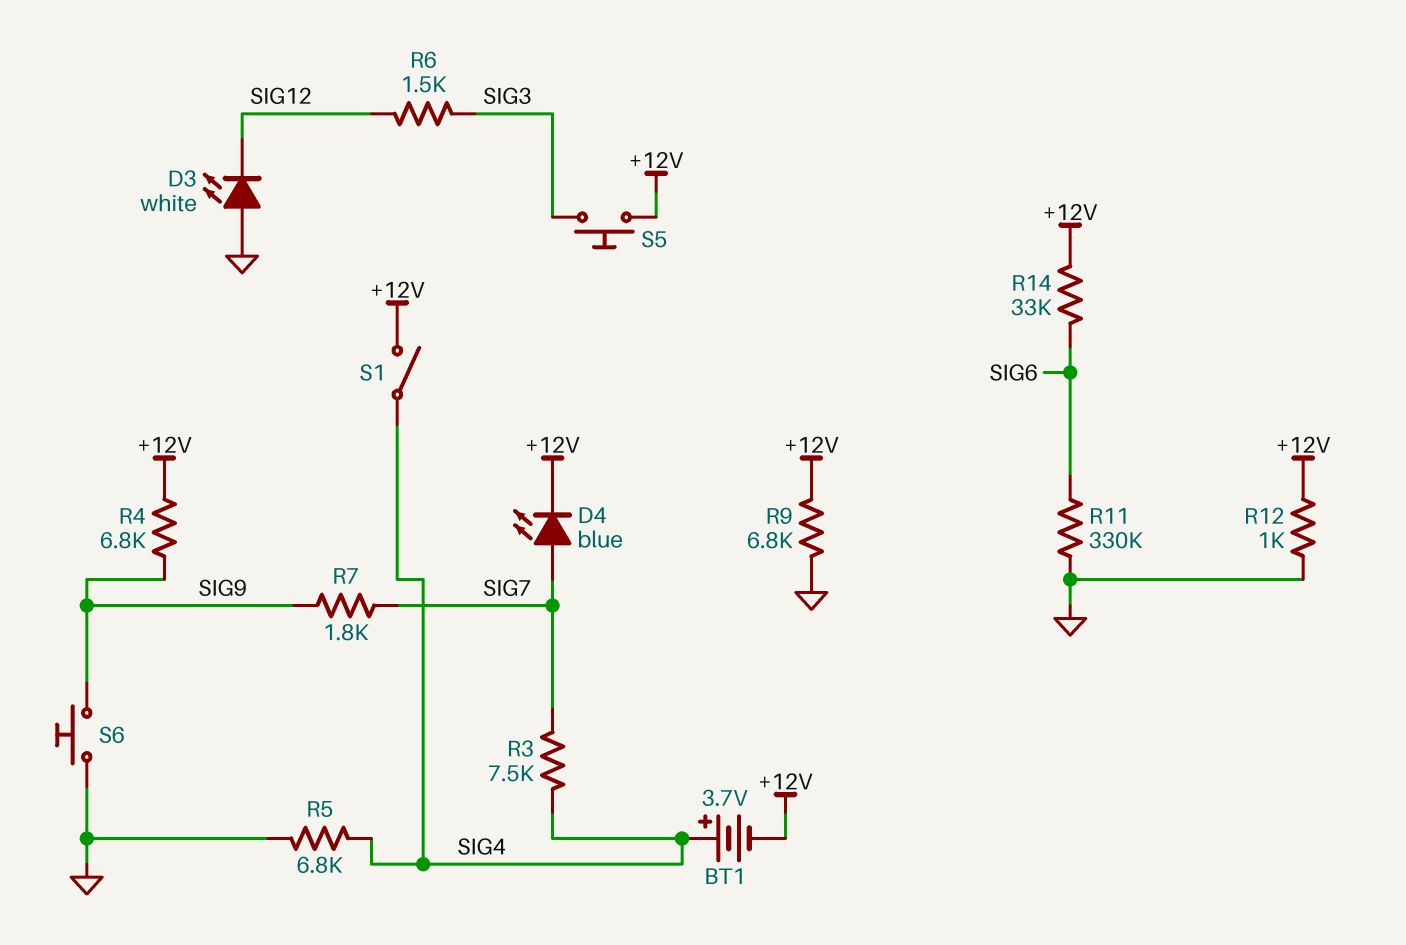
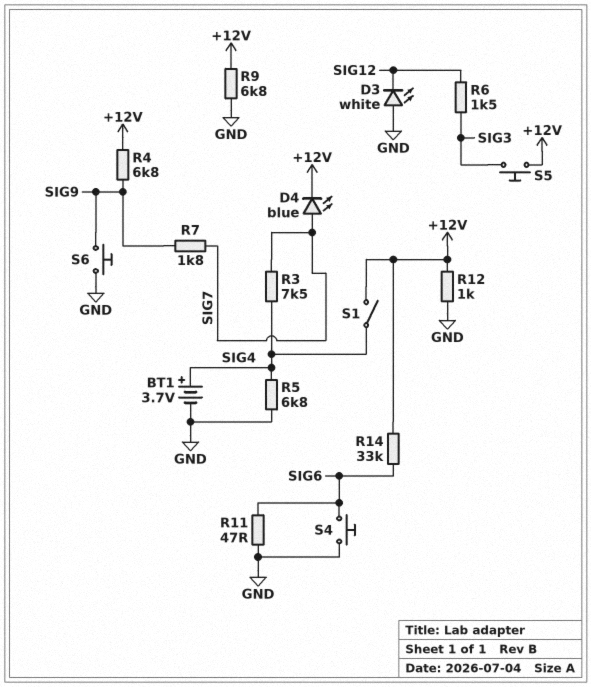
BT1: 3.7V (plus SIG4, minus +12V) -> 3.7V (plus SIG4, minus GND)
R11: 330k (GND, SIG6) -> 47 (GND, SIG6)
S4: none -> button (GND, SIG6)

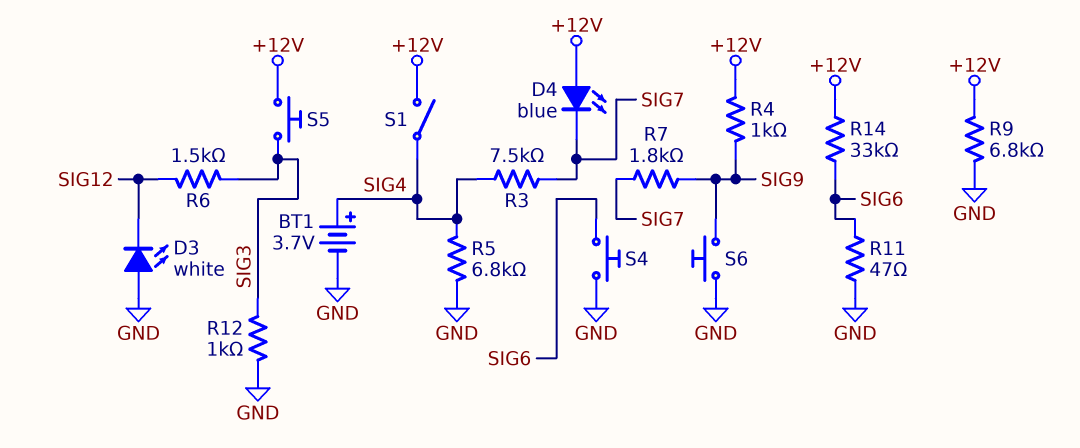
D4: LED blue (A SIG7, K +12V) -> LED blue (A +12V, K SIG7)
R4: 6.8k (+12V, SIG9) -> 1k (+12V, SIG9)
R12: 1k (+12V, GND) -> 1k (GND, SIG3)

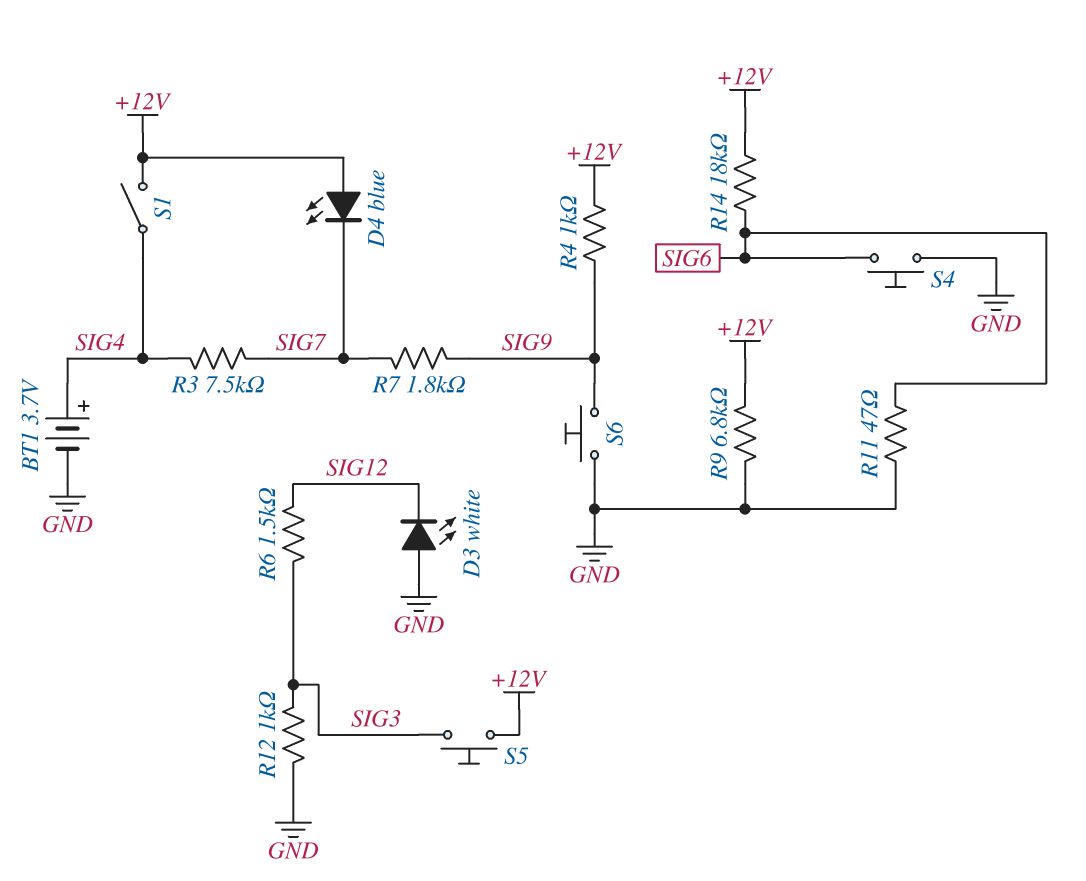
R5: 6.8k (GND, SIG4) -> none
R14: 33k (+12V, SIG6) -> 18k (+12V, SIG6)

